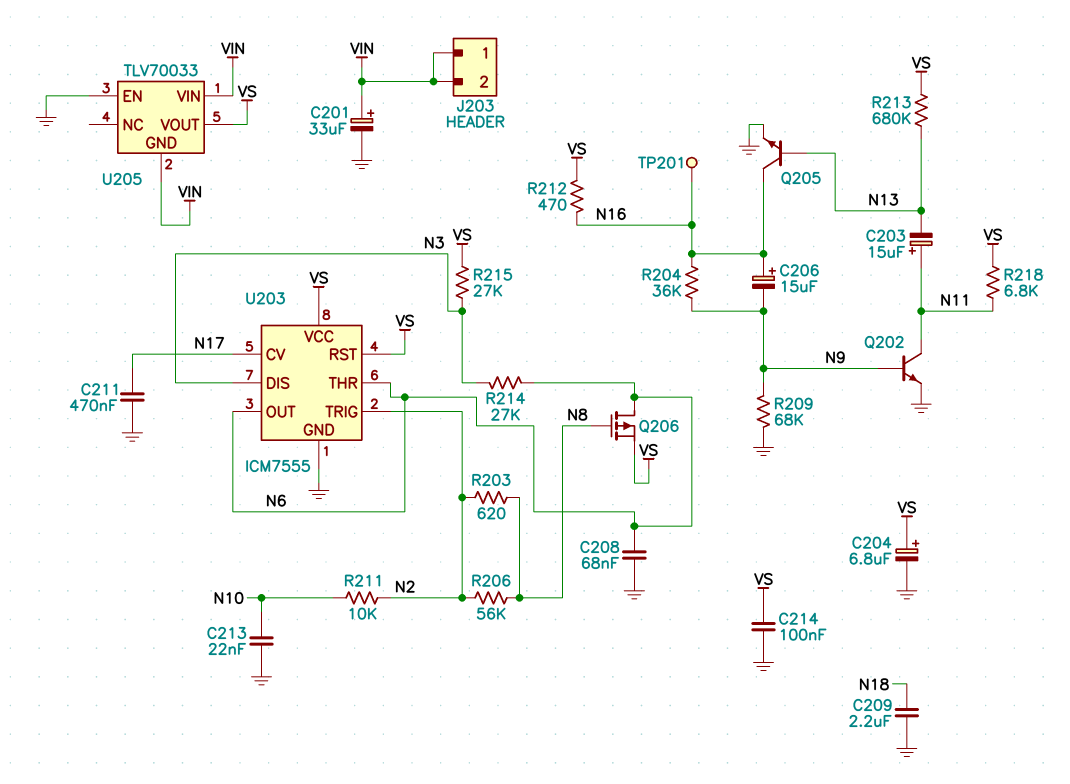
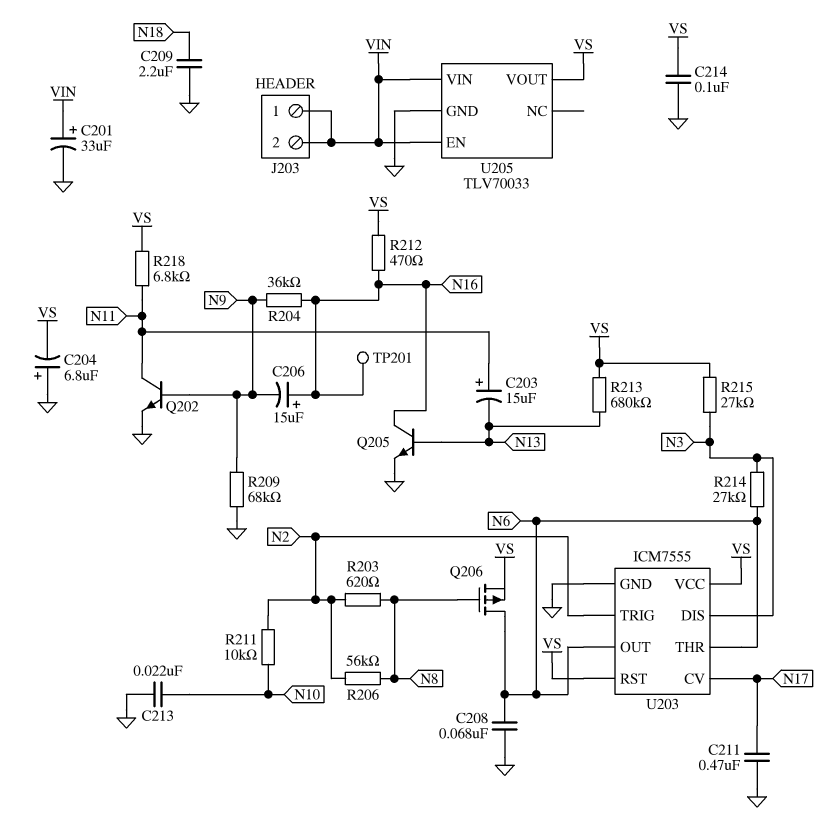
C204: 6.8uF (plus VS, minus GND) -> 6.8uF (plus GND, minus VS)
U205 pin EN: GND -> VIN
U205 pin GND: VIN -> GND

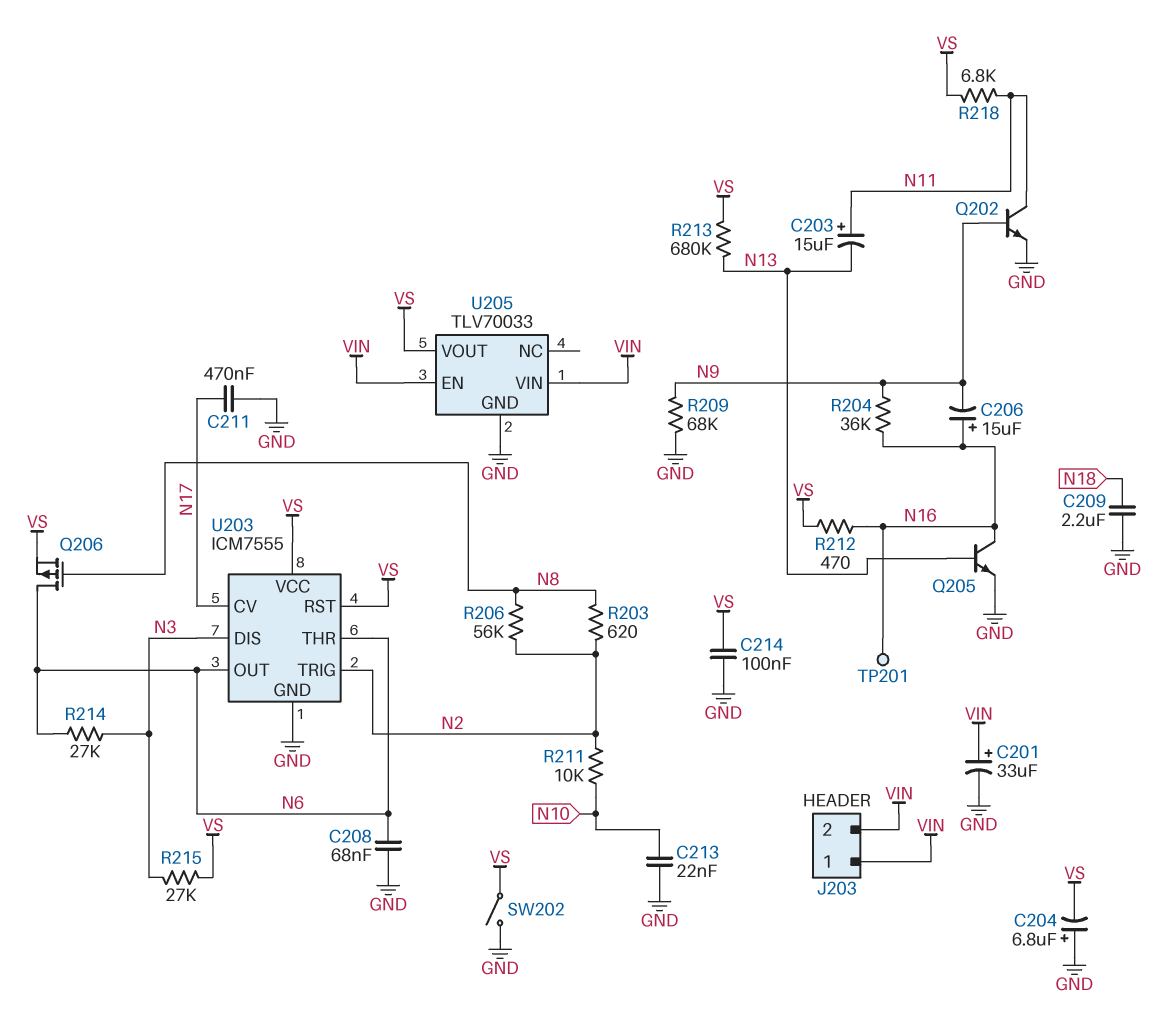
SW202: none -> switch (GND, VS)

